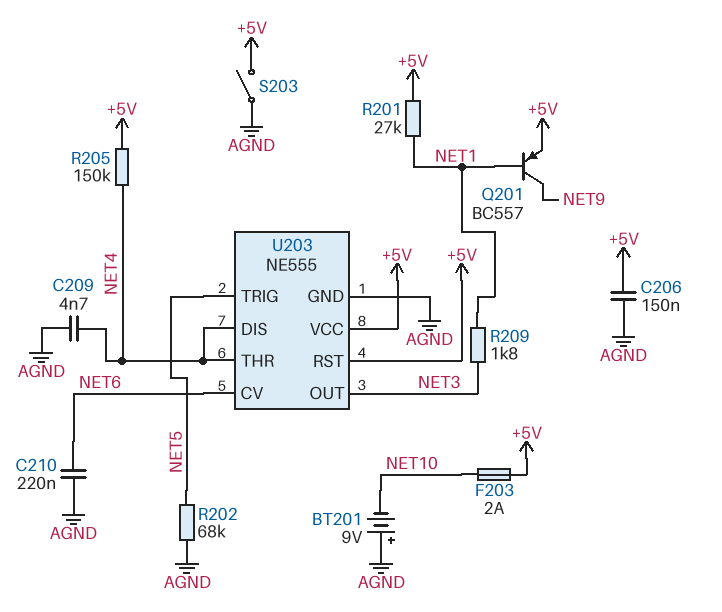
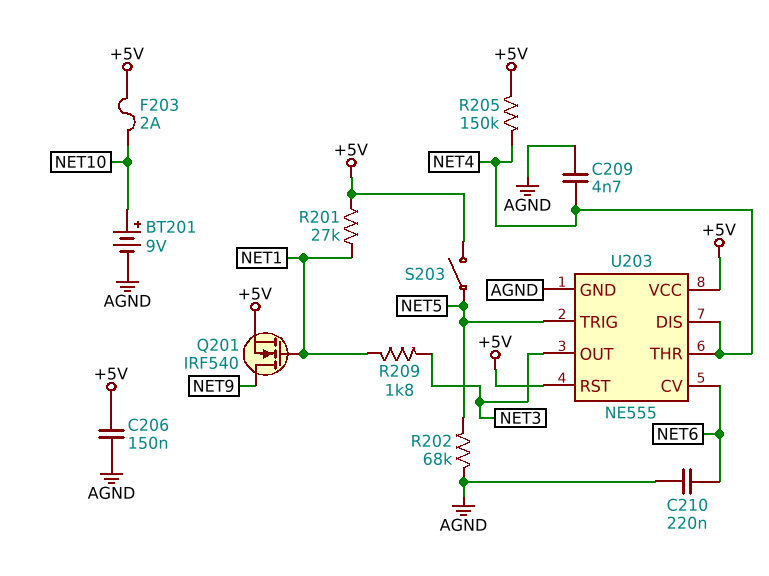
BT201: 9V (plus AGND, minus NET10) -> 9V (plus NET10, minus AGND)
Q201: PNP BC557 (B NET1, C NET9, E +5V) -> NMOS IRF540 (G NET1, D NET9, S +5V)
S203: switch (+5V, AGND) -> switch (+5V, NET5)

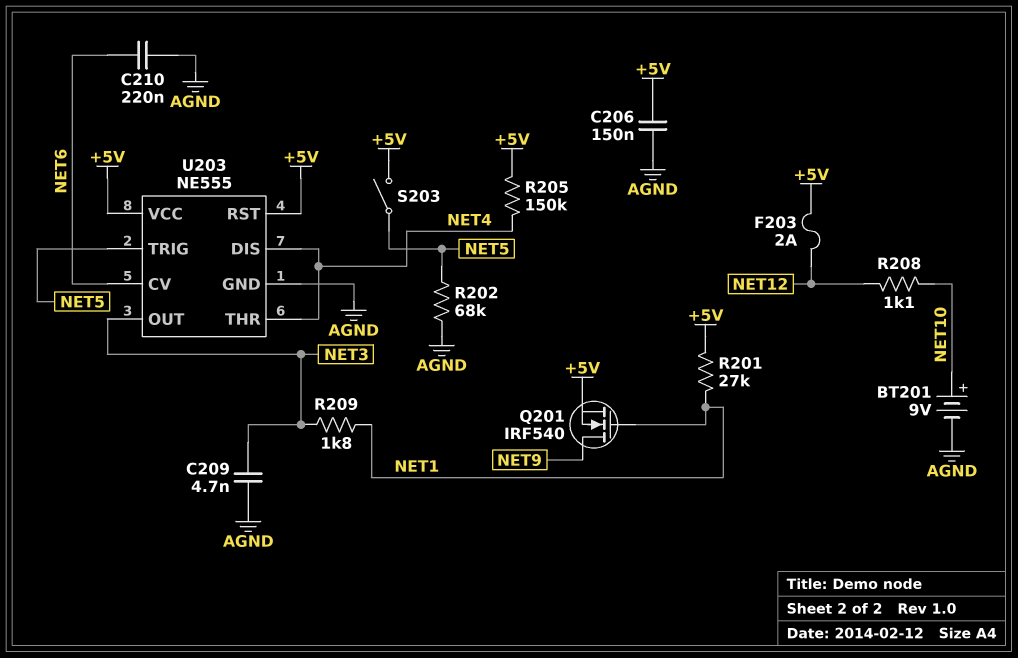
C209: 4.7nF (AGND, NET4) -> 4.7nF (AGND, NET3)
F203: 2A (+5V, NET10) -> 2A (+5V, NET12)
R208: none -> 1.1k (NET10, NET12)

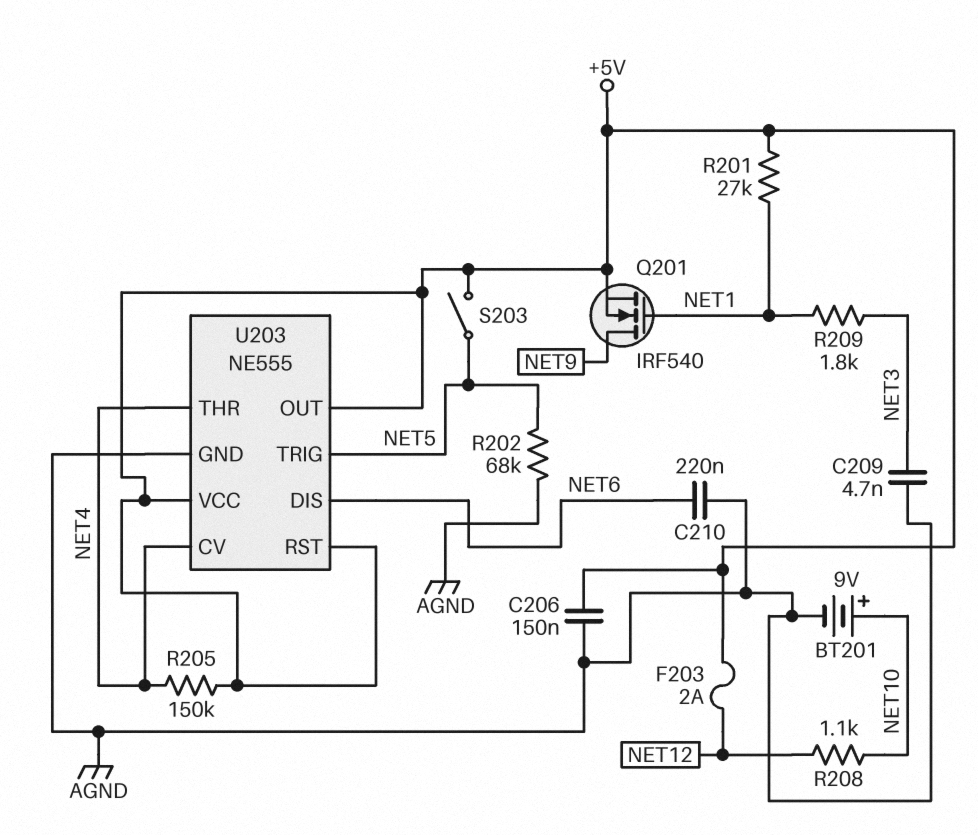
U203 pin CV: NET6 -> NET4
U203 pin DIS: NET4 -> NET6
U203 pin OUT: NET3 -> +5V

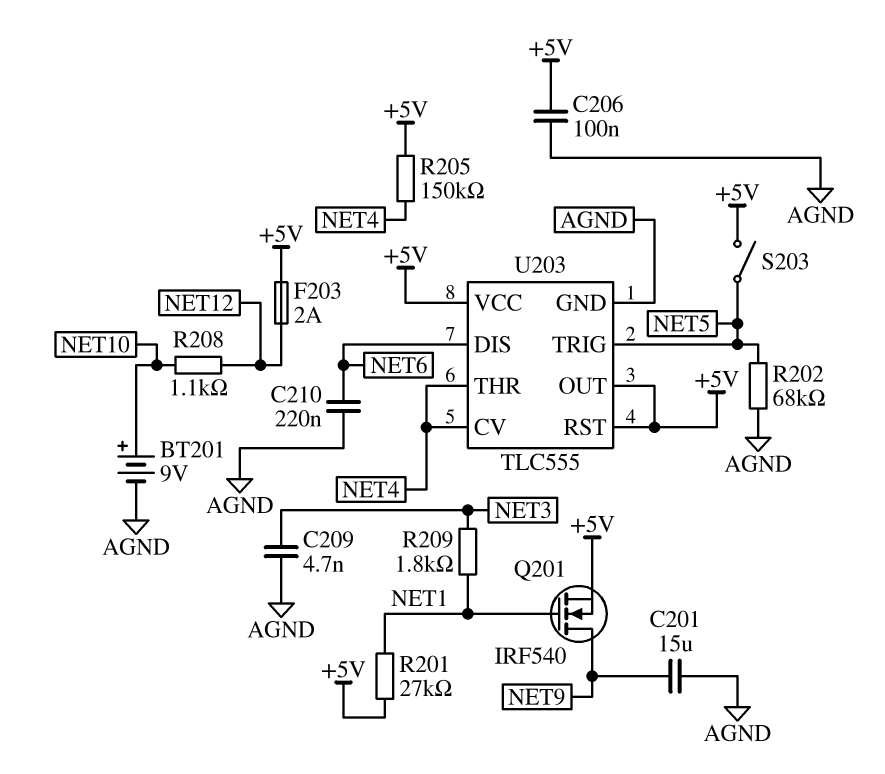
C201: none -> 15uF (AGND, NET9)
C206: 150nF (+5V, AGND) -> 100nF (+5V, AGND)
U203: NE555 -> TLC555

